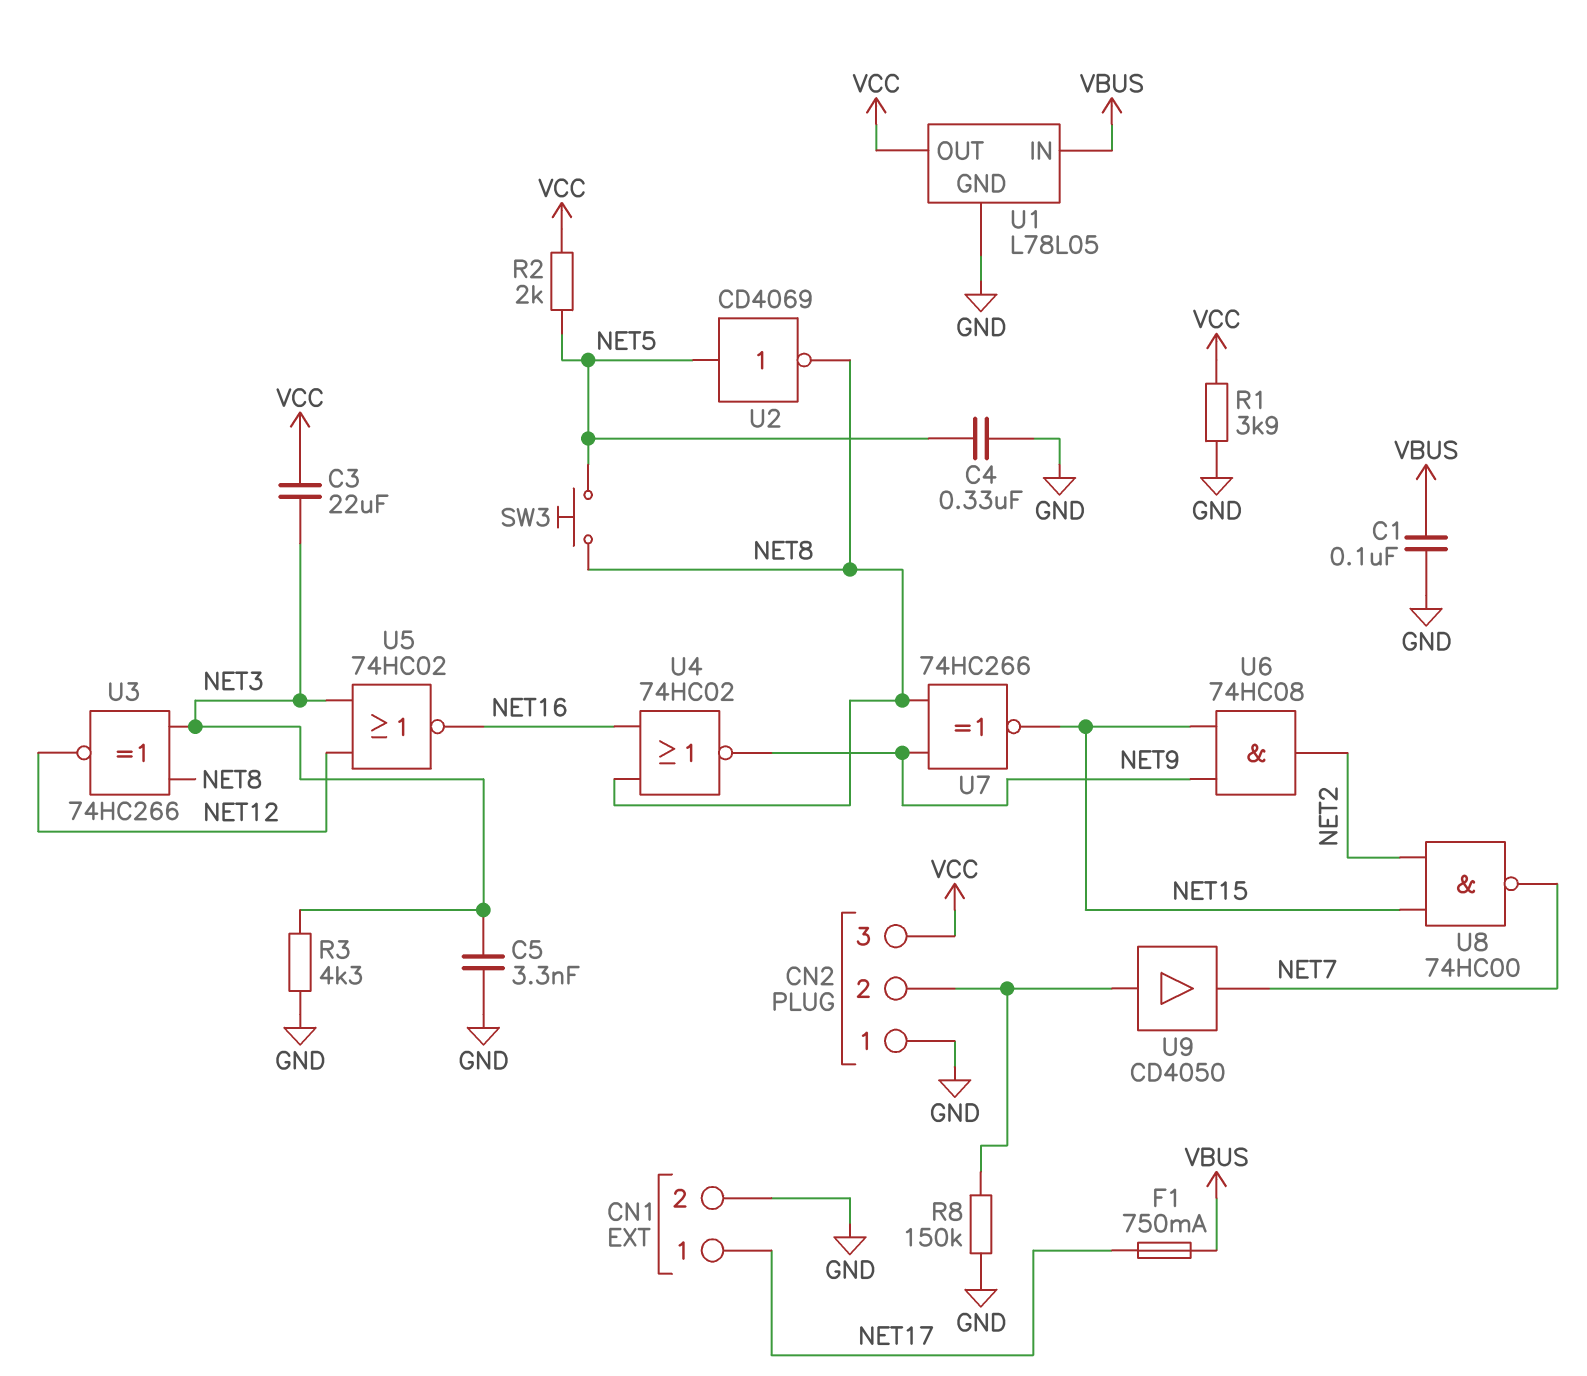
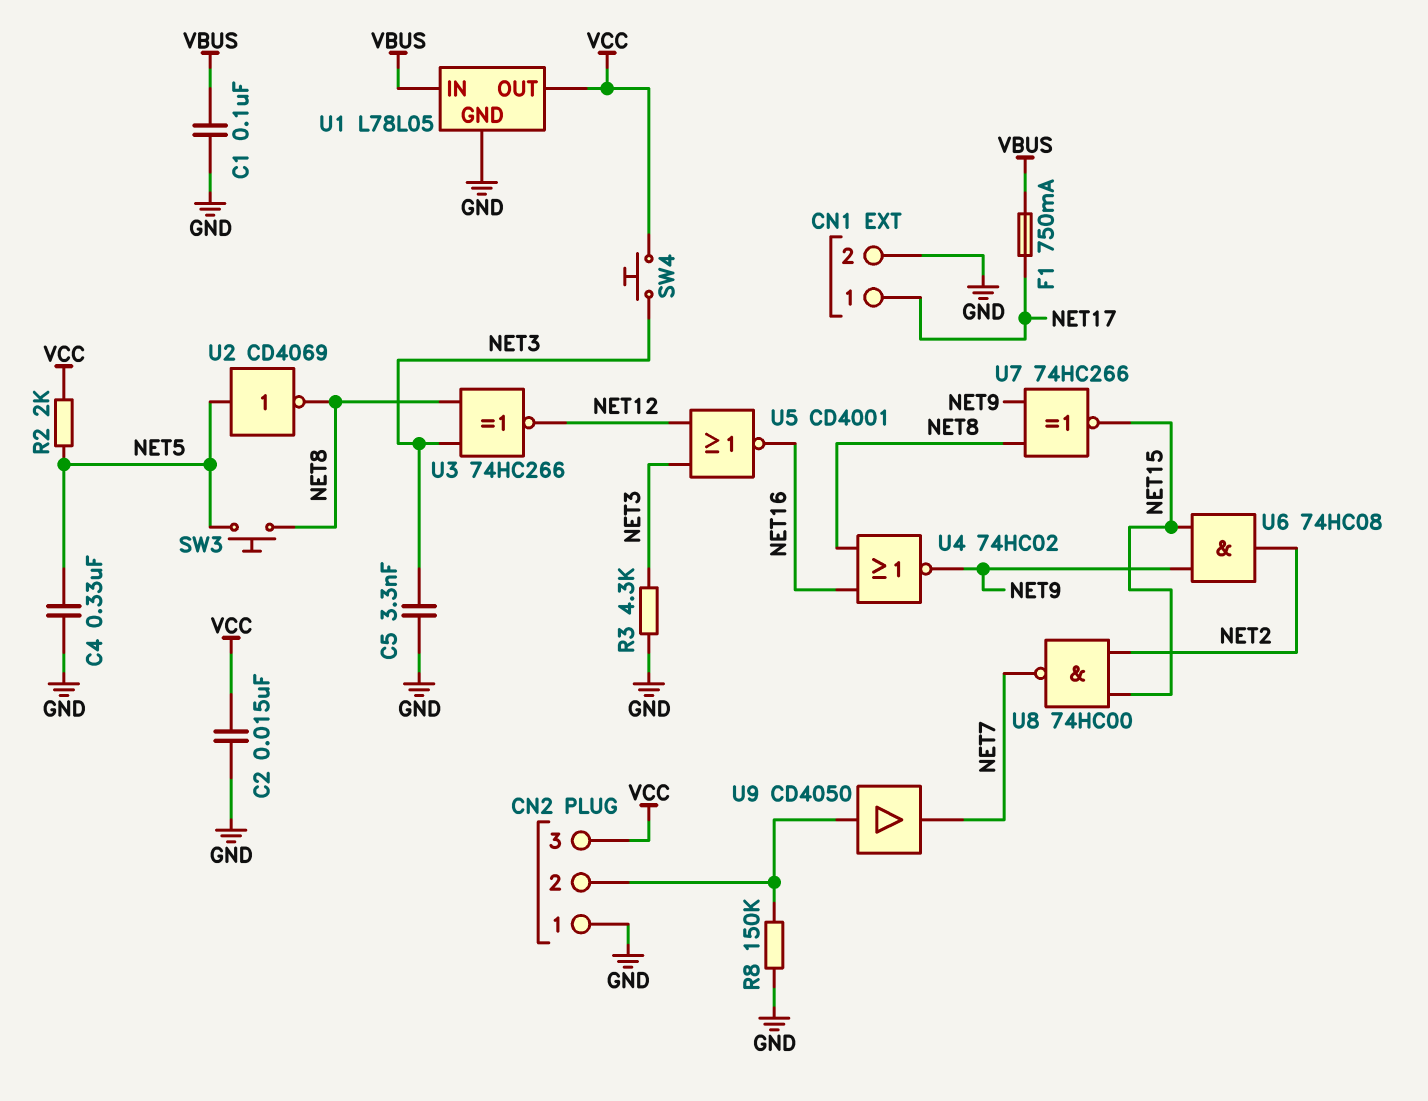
C2: none -> 15nF (GND, VCC)
C3: 22uF (NET3, VCC) -> none
R1: 3.9k (GND, VCC) -> none
SW4: none -> button (NET3, VCC)
U5: NOR 74HC02 (in NET3, in NET12, out NET16) -> NOR CD4001 (in NET3, in NET12, out NET16)

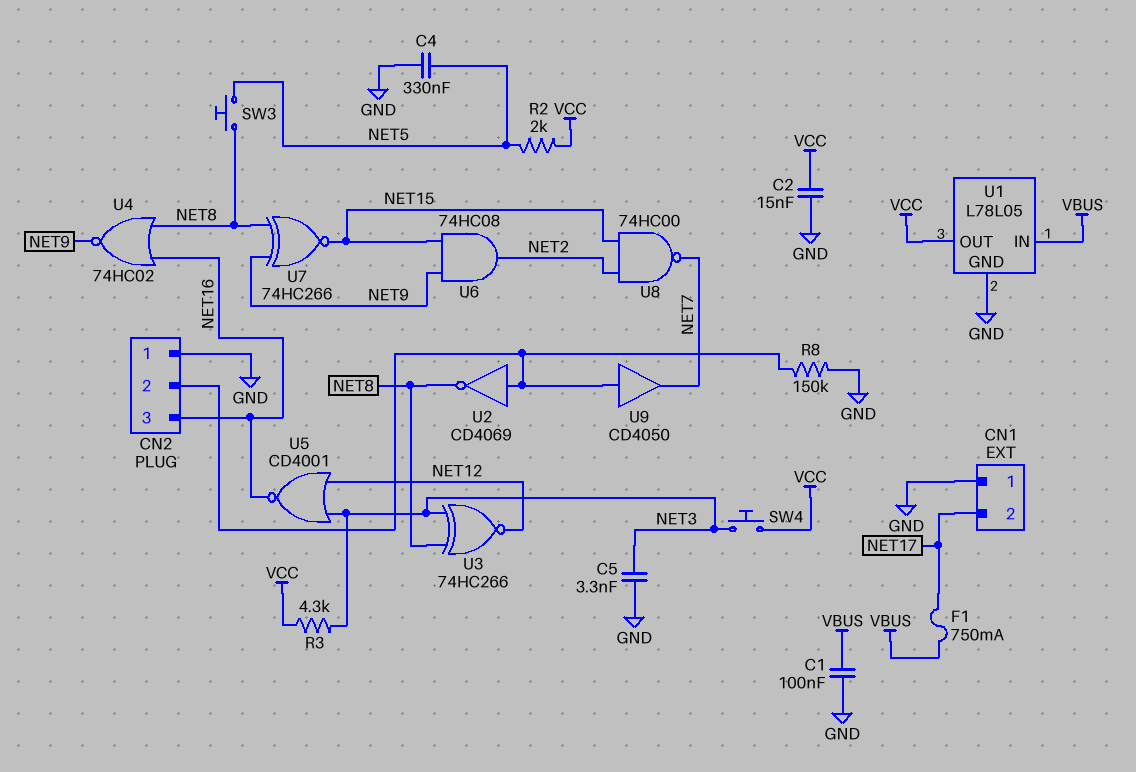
CN1 pin 1: NET17 -> GND
CN1 pin 2: GND -> NET17
CN2 pin 3: VCC -> NET16
R3: 4.3k (GND, NET3) -> 4.3k (NET3, VCC)
U2: NOT CD4069 (in NET5, out NET8) -> NOT CD4069 (in CN2/2, out NET8)

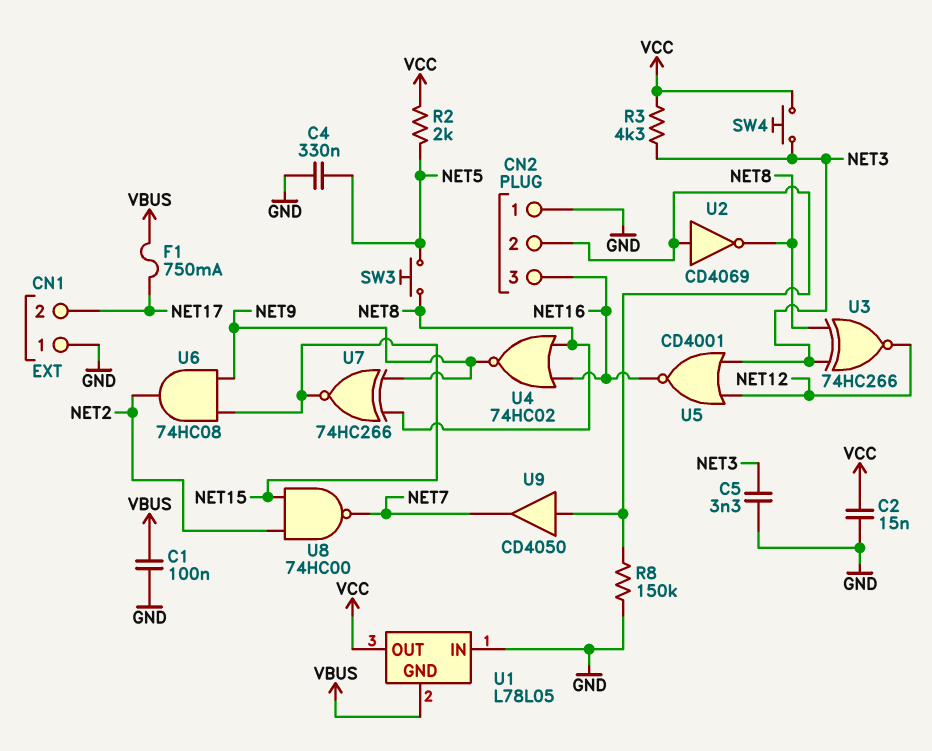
U1 pin GND: GND -> VBUS
U1 pin IN: VBUS -> GND

